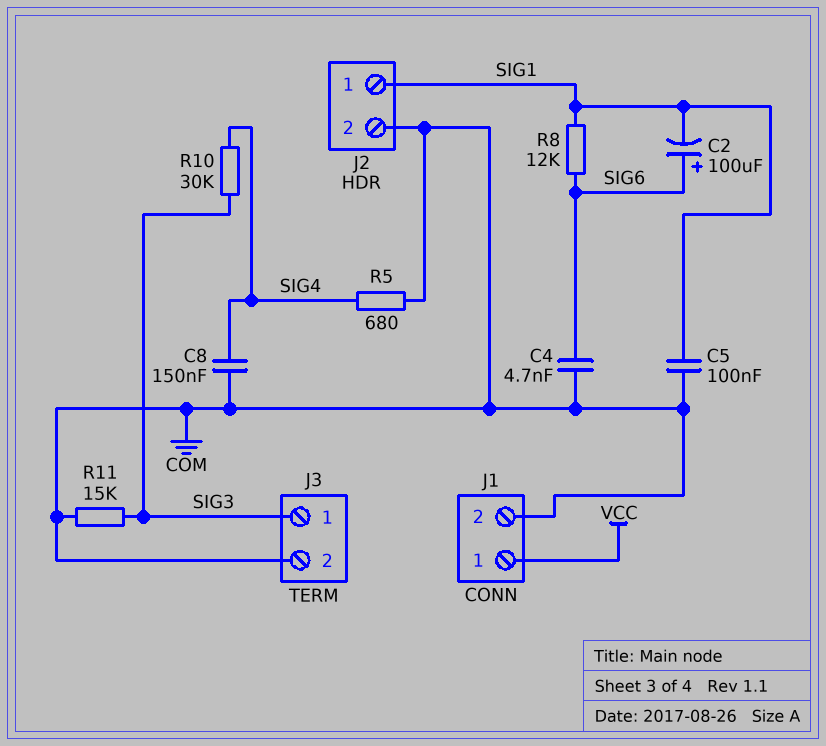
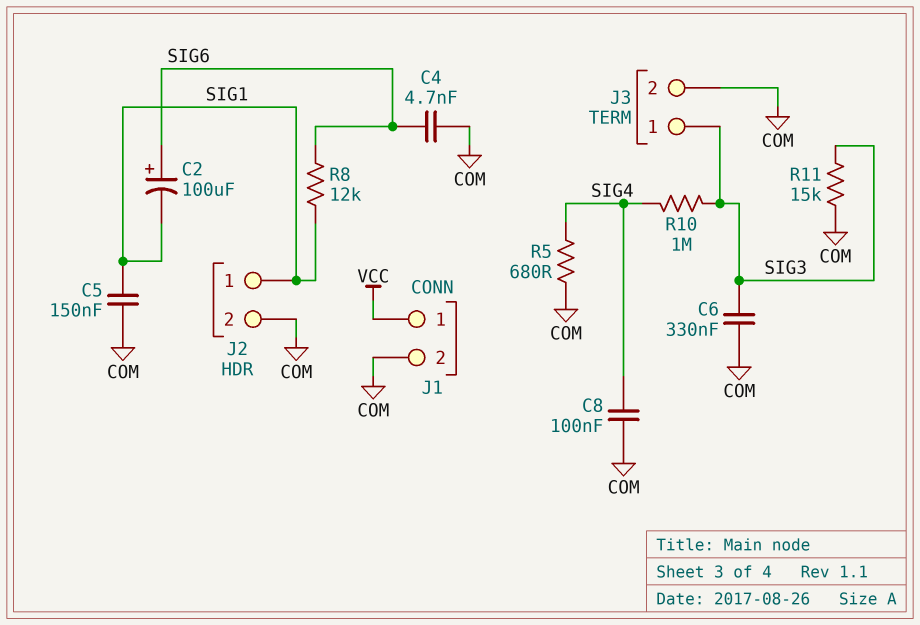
C5: 100nF (COM, SIG1) -> 150nF (COM, SIG1)
C6: none -> 330nF (COM, SIG3)
C8: 150nF (COM, SIG4) -> 100nF (COM, SIG4)
R10: 30k (SIG3, SIG4) -> 1M (SIG3, SIG4)

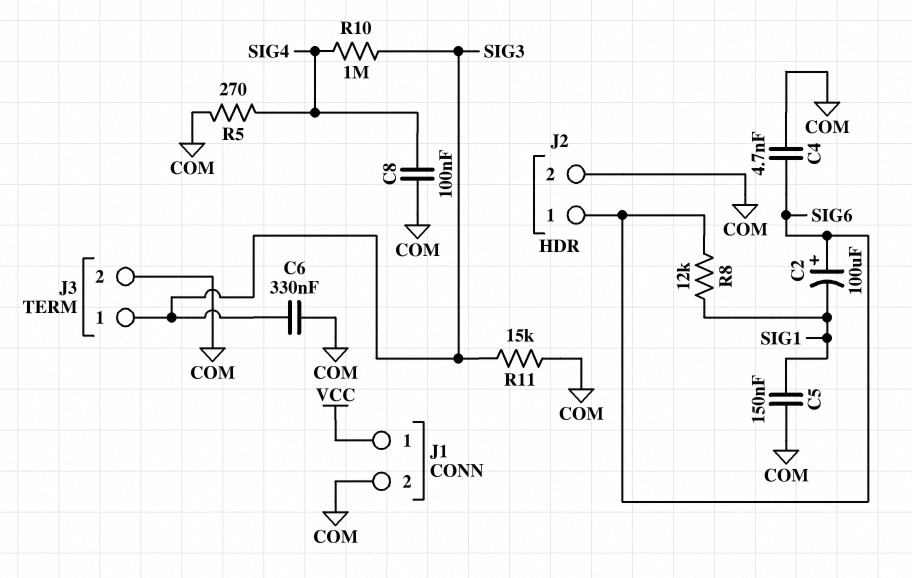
J2 pin 1: SIG1 -> SIG6
R5: 680 (COM, SIG4) -> 270 (COM, SIG4)

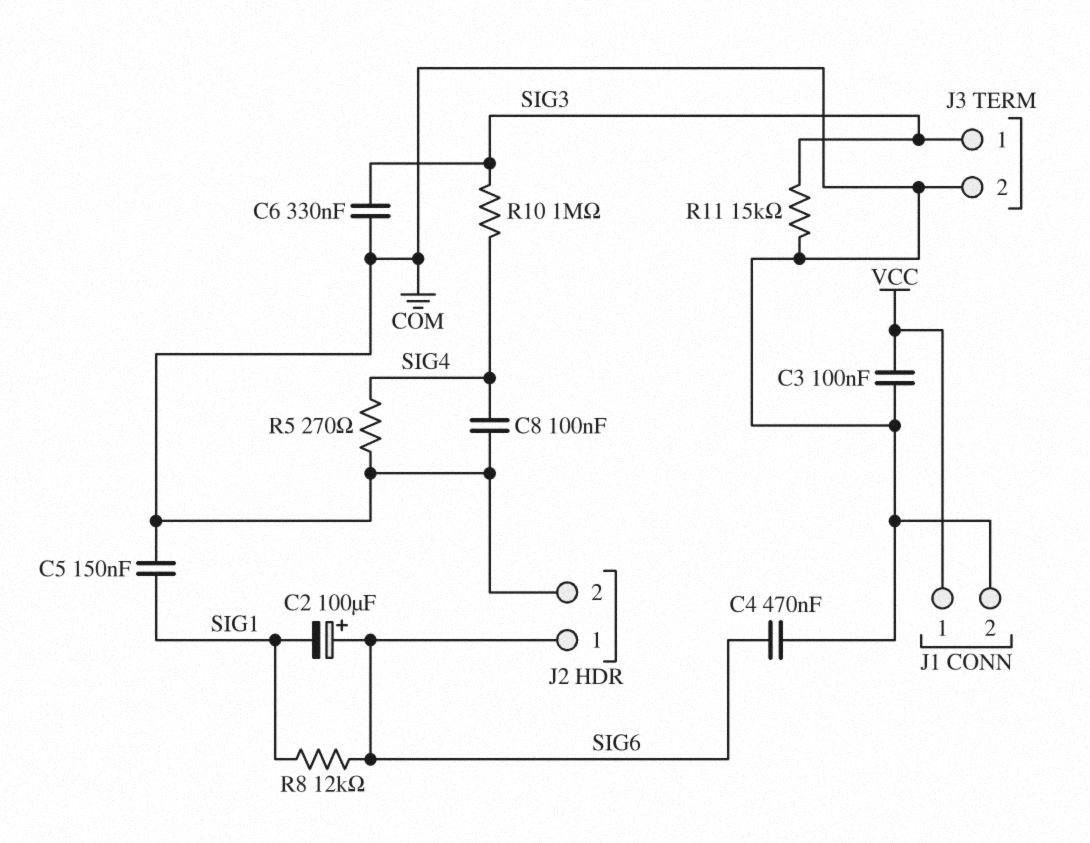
C3: none -> 100nF (COM, VCC)
C4: 4.7nF (COM, SIG6) -> 470nF (COM, SIG6)

